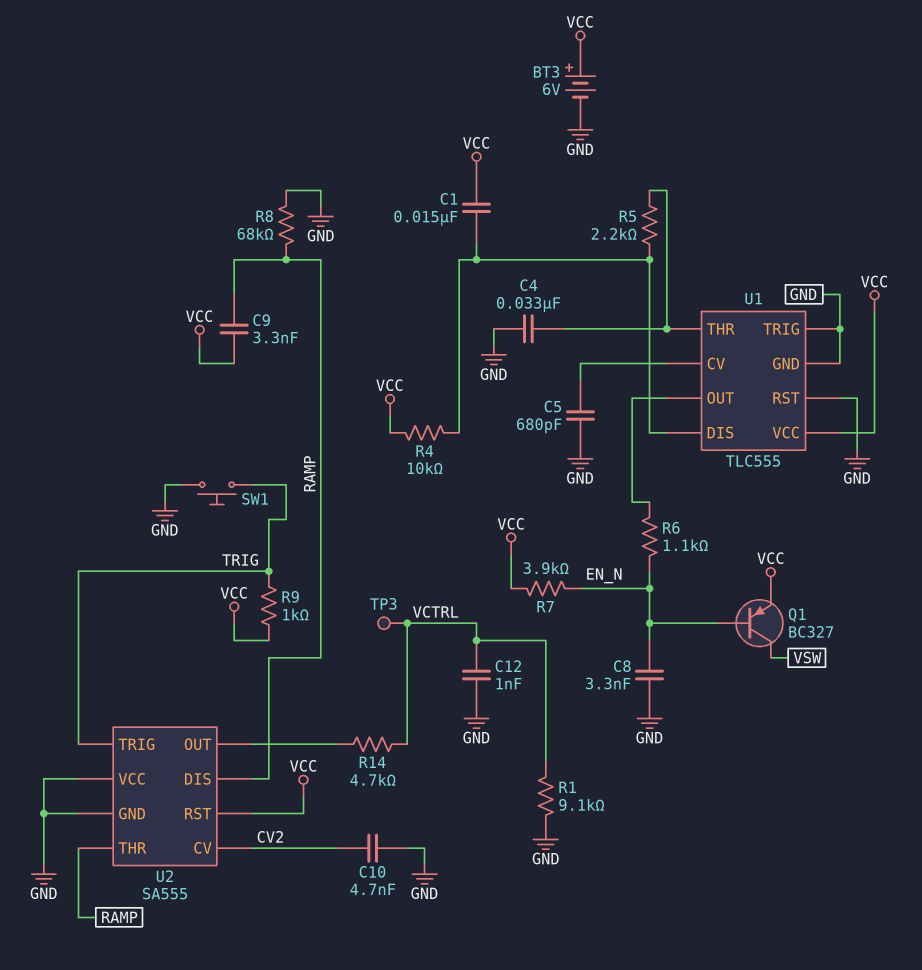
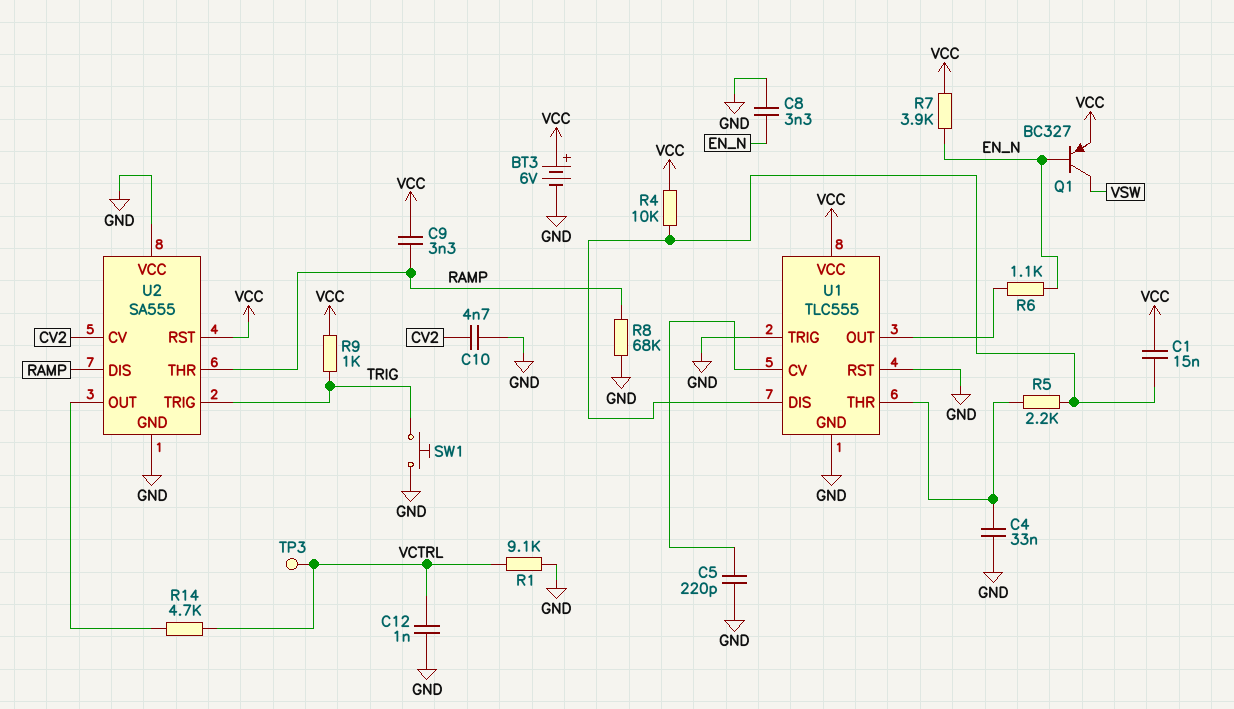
C5: 680pF (GND, U1/CV) -> 220pF (GND, U1/CV)

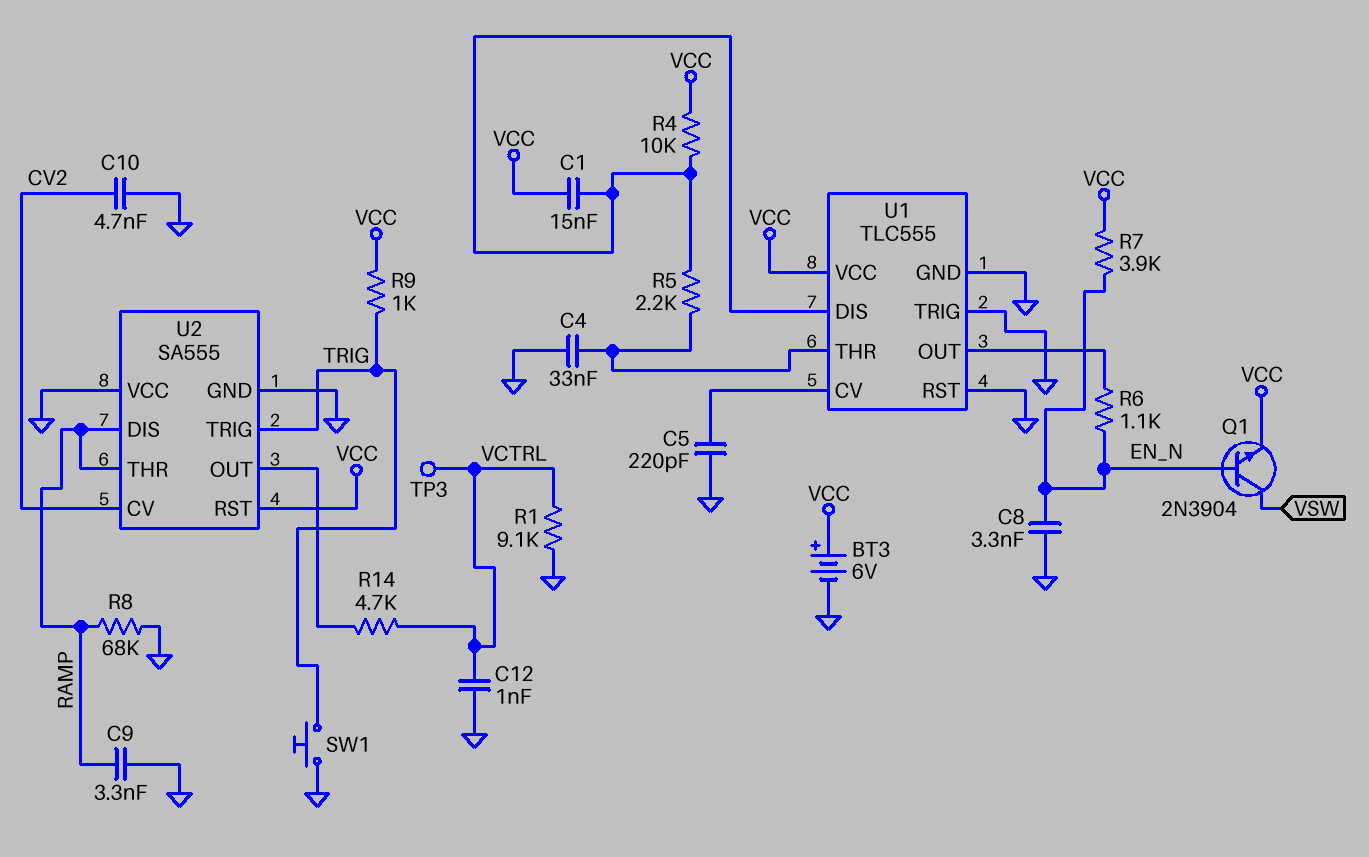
C9: 3.3nF (RAMP, VCC) -> 3.3nF (GND, RAMP)
Q1: PNP BC327 (B EN_N, C VSW, E VCC) -> NPN 2N3904 (B EN_N, C VSW, E VCC)

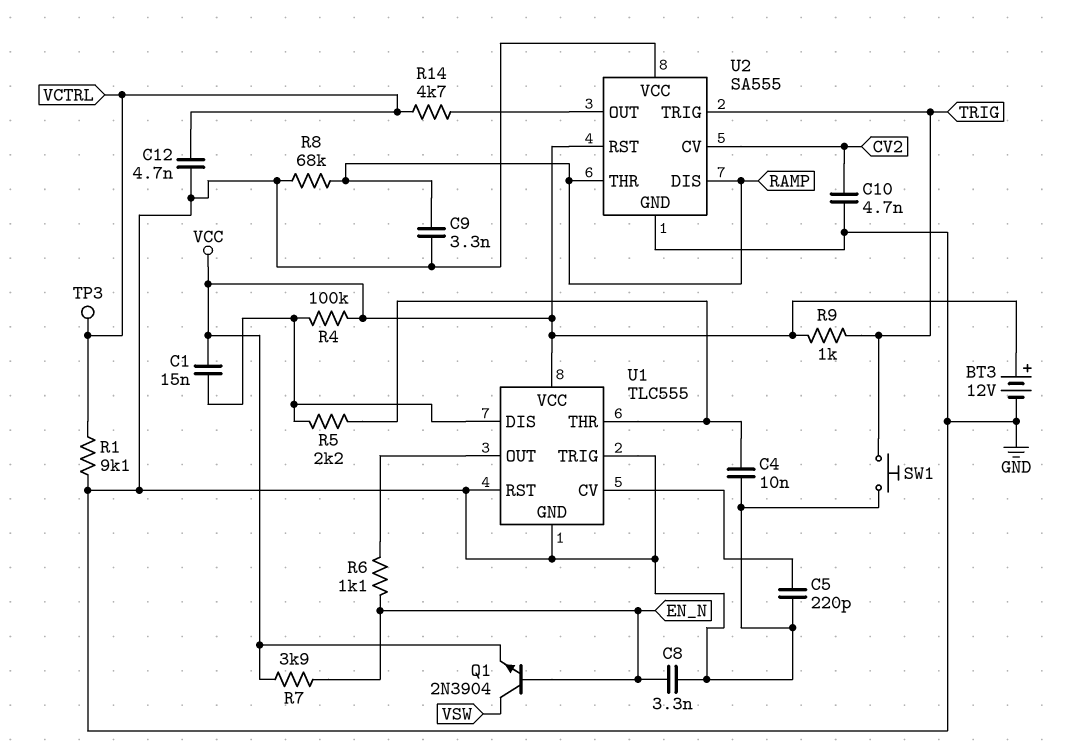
BT3: 6V (plus VCC, minus GND) -> 12V (plus VCC, minus GND)
C4: 33nF (GND, U1/THR) -> 10nF (GND, U1/THR)
C12: 1nF (GND, VCTRL) -> 4.7nF (GND, VCTRL)
R4: 10k (U1/DIS, VCC) -> 100k (U1/DIS, VCC)

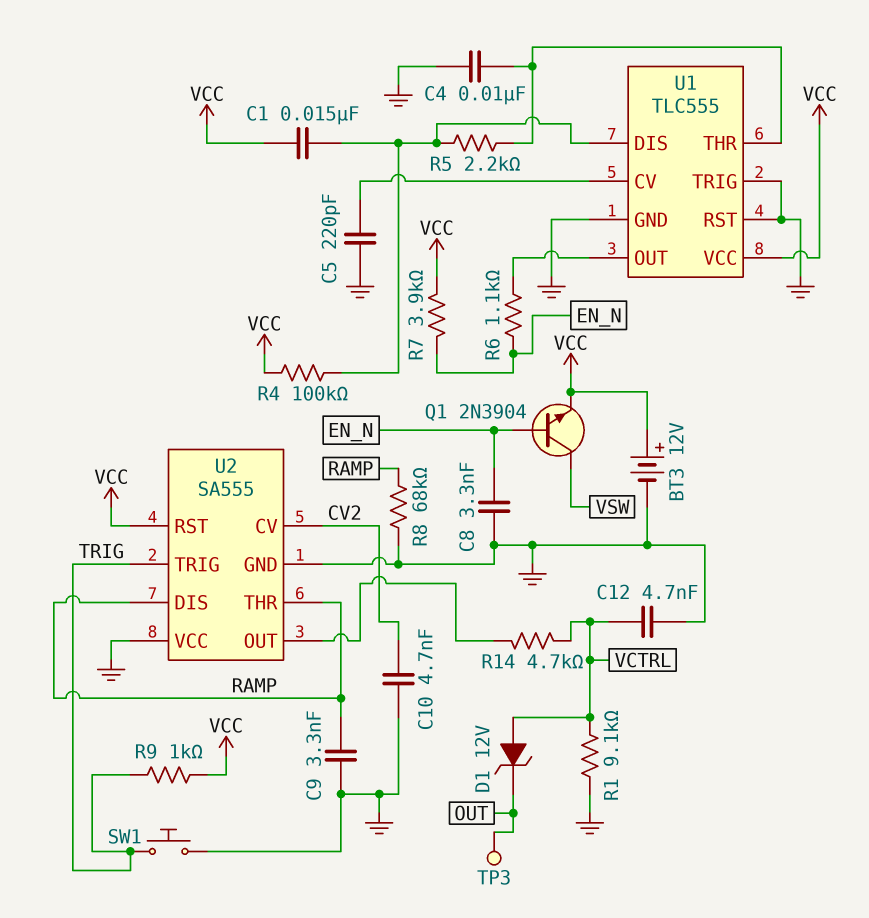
D1: none -> zener 12V (A VCTRL, K OUT)
TP3: test point (VCTRL) -> test point (OUT)

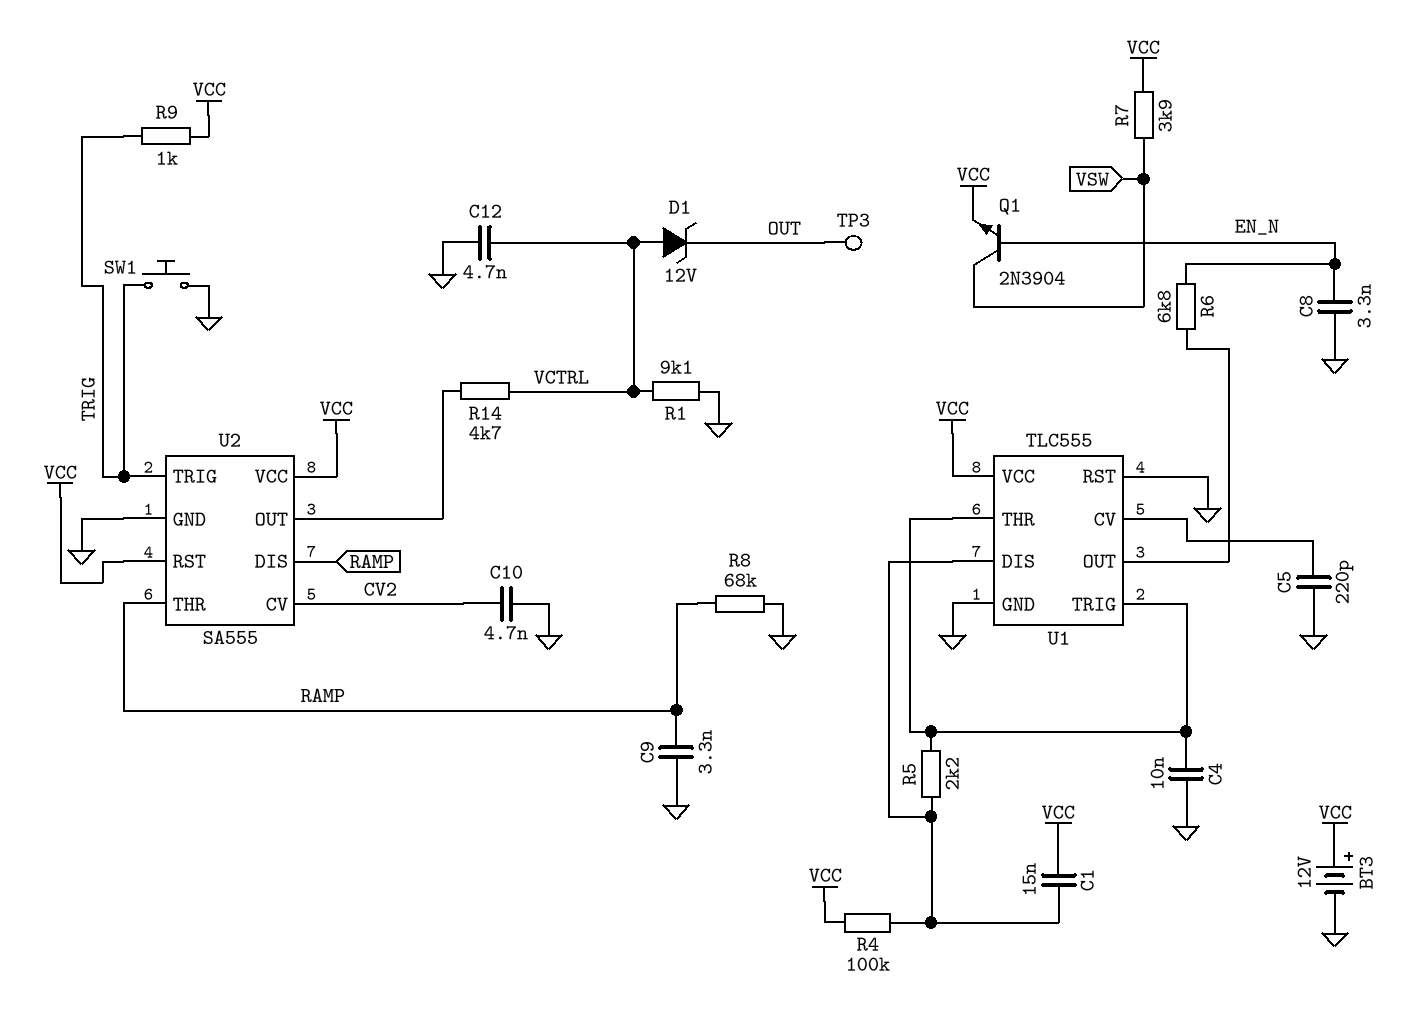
R6: 1.1k (EN_N, U1/OUT) -> 6.8k (EN_N, U1/OUT)
R7: 3.9k (EN_N, VCC) -> 3.9k (VCC, VSW)
U1 pin TRIG: GND -> U1/THR
U2 pin VCC: GND -> VCC

